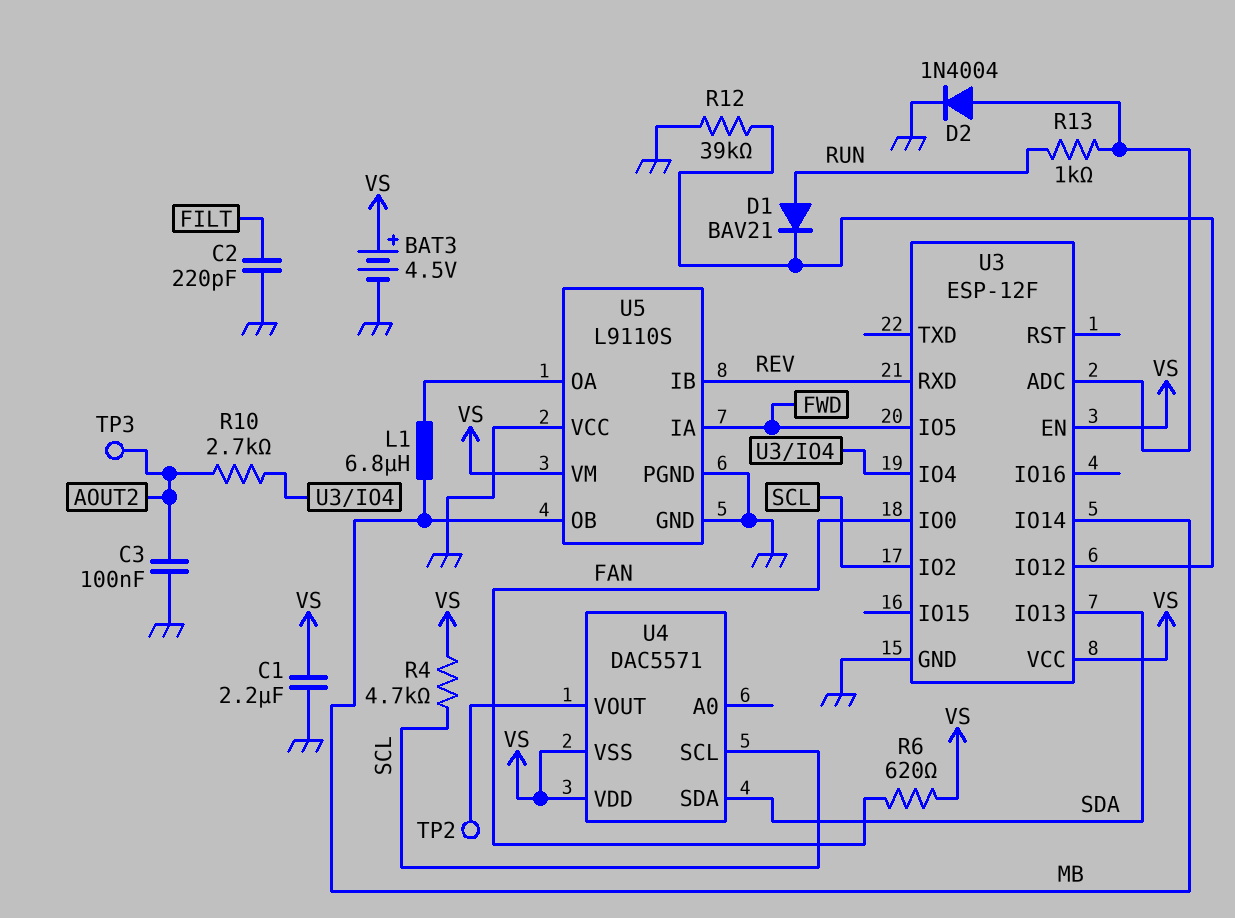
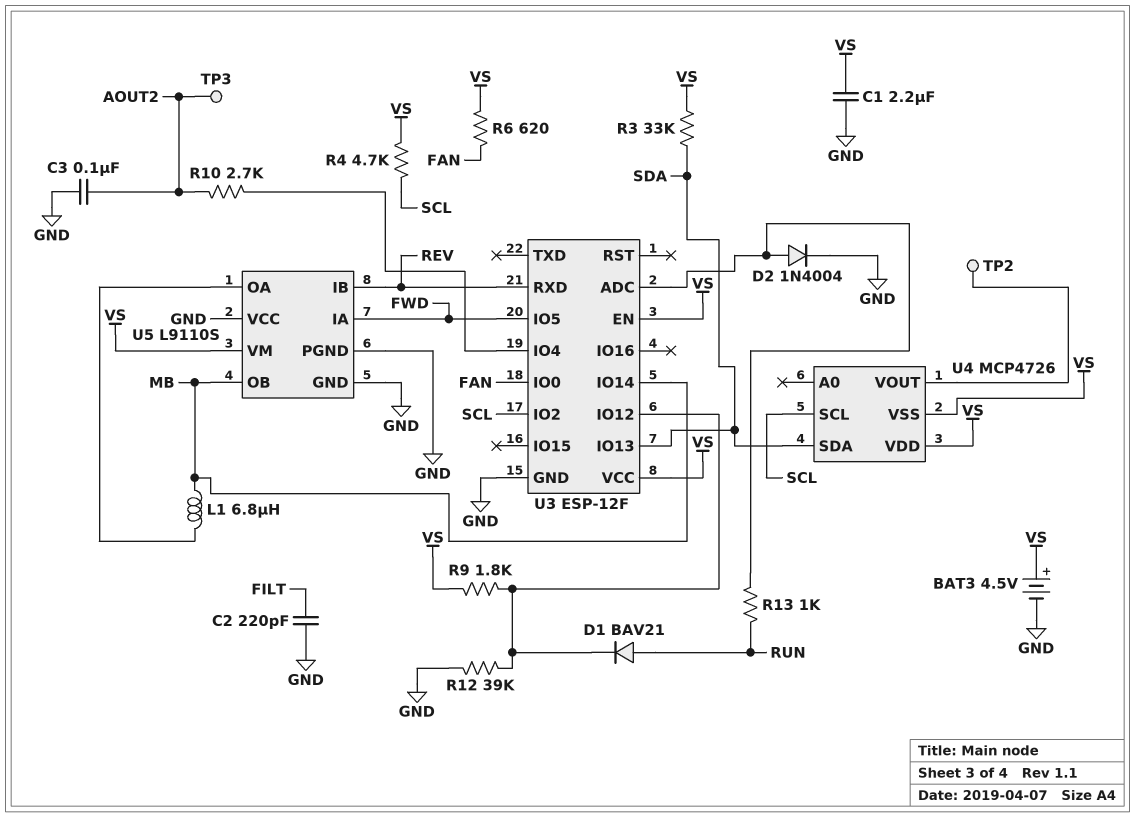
R3: none -> 33k (SDA, VS)
R9: none -> 1.8k (U3/IO12, VS)
U4: DAC5571 -> MCP4726

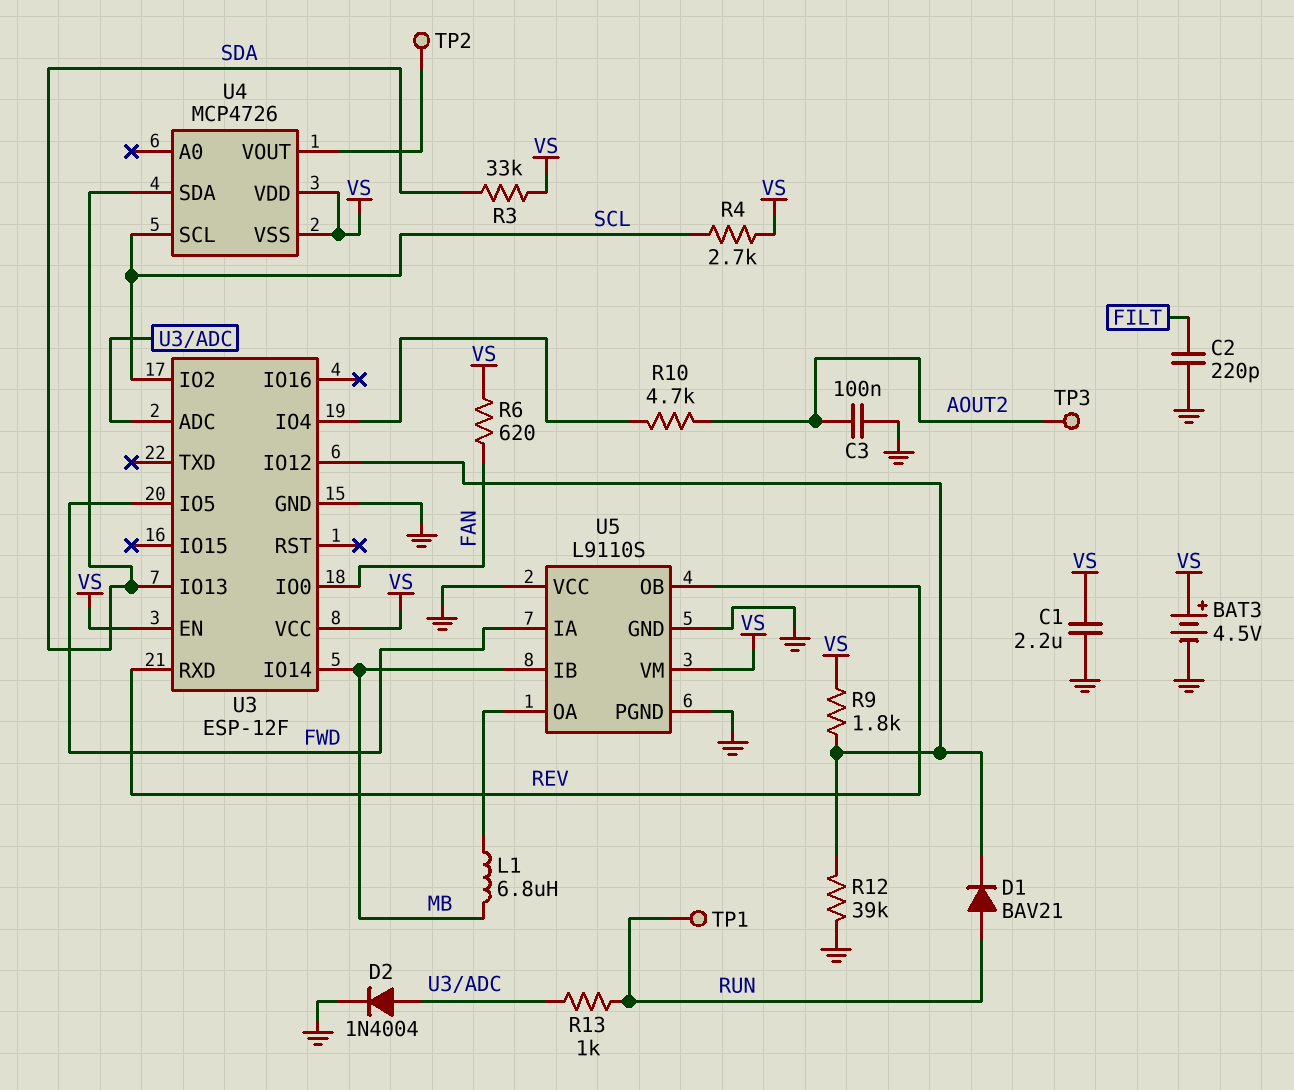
R4: 4.7k (SCL, VS) -> 2.7k (SCL, VS)
R10: 2.7k (AOUT2, U3/IO4) -> 4.7k (AOUT2, U3/IO4)
TP1: none -> test point (RUN)
U5 pin IB: REV -> MB
U5 pin OB: MB -> REV

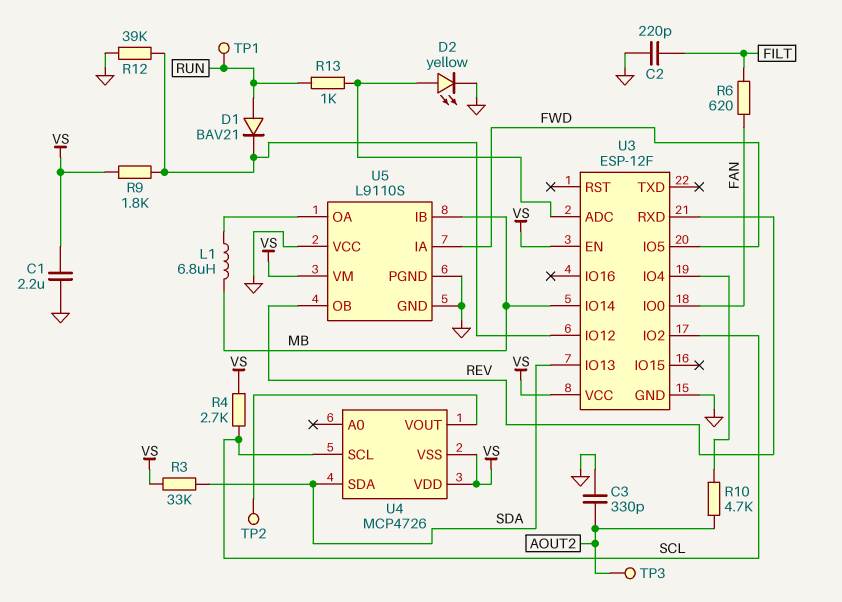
BAT3: 4.5V (plus VS, minus GND) -> none
C3: 100nF (AOUT2, GND) -> 330pF (AOUT2, GND)
D2: diode 1N4004 (A U3/ADC, K GND) -> LED yellow (A U3/ADC, K GND)
R6: 620 (FAN, VS) -> 620 (FAN, FILT)

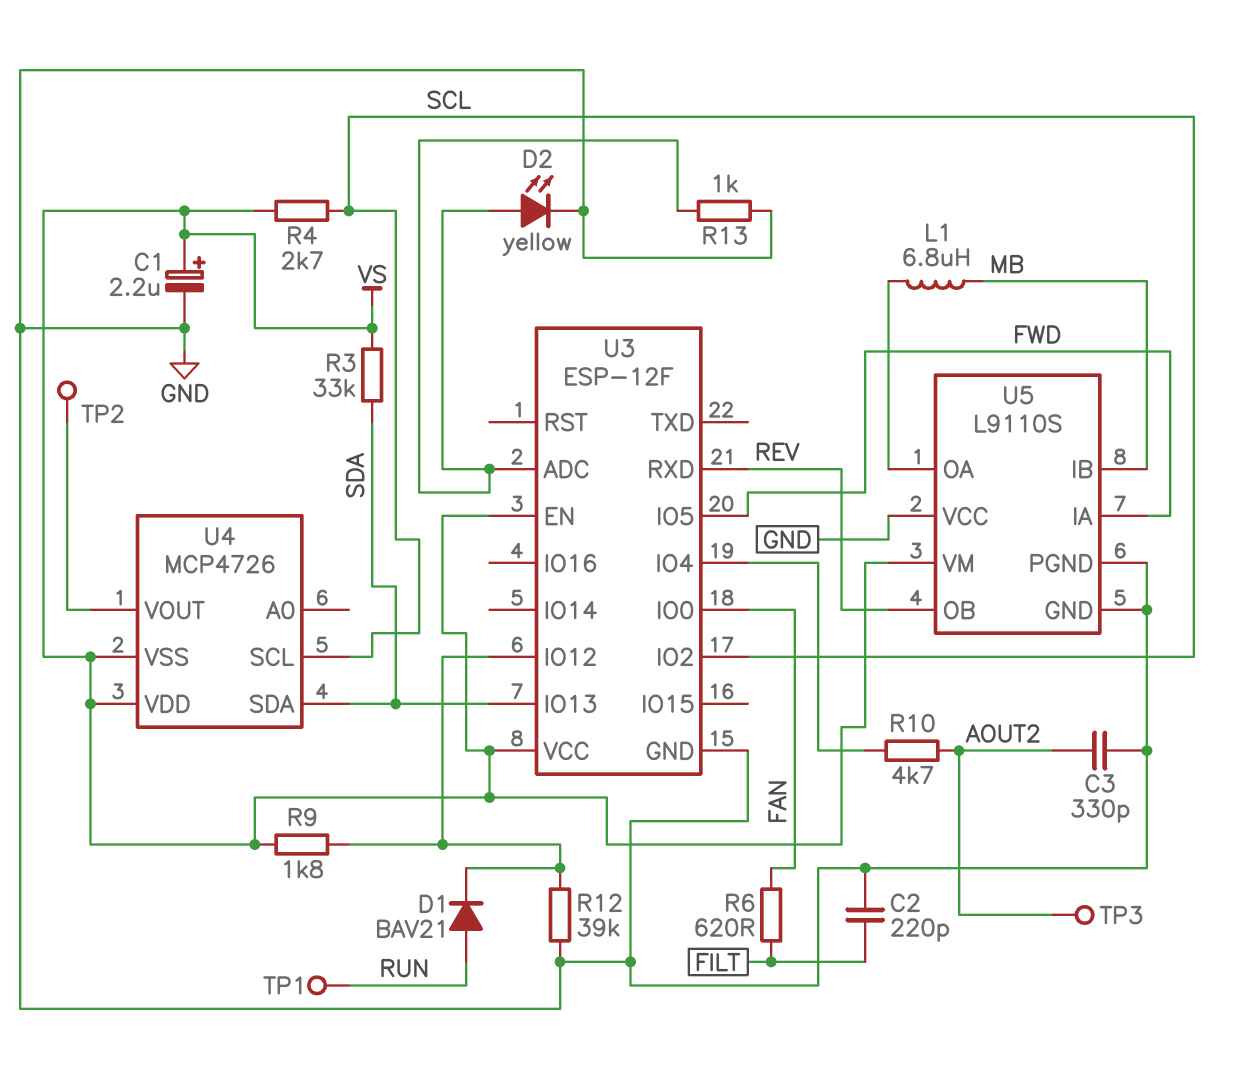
C1: 2.2uF (GND, VS) -> 2.2uF (plus VS, minus GND)
R13: 1k (RUN, U3/ADC) -> 1k (GND, U3/ADC)
U3 pin IO14: MB -> none

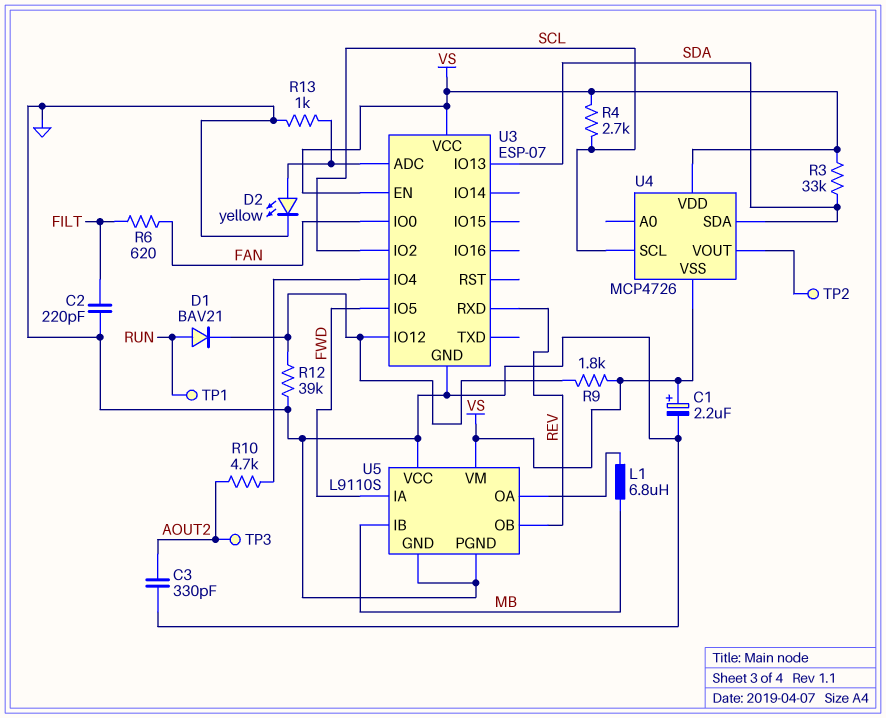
U3: ESP-12F -> ESP-07

